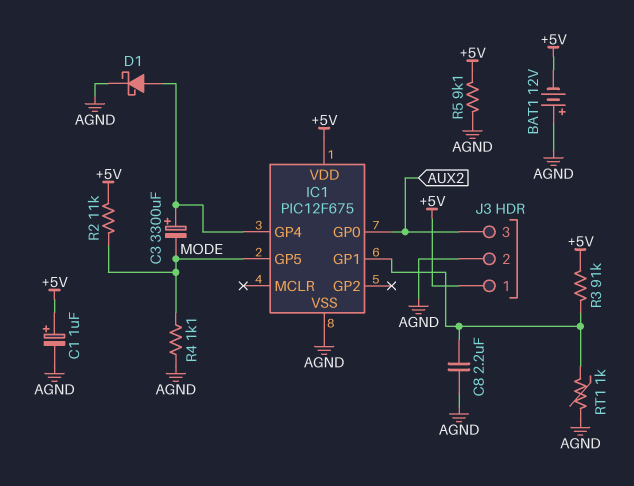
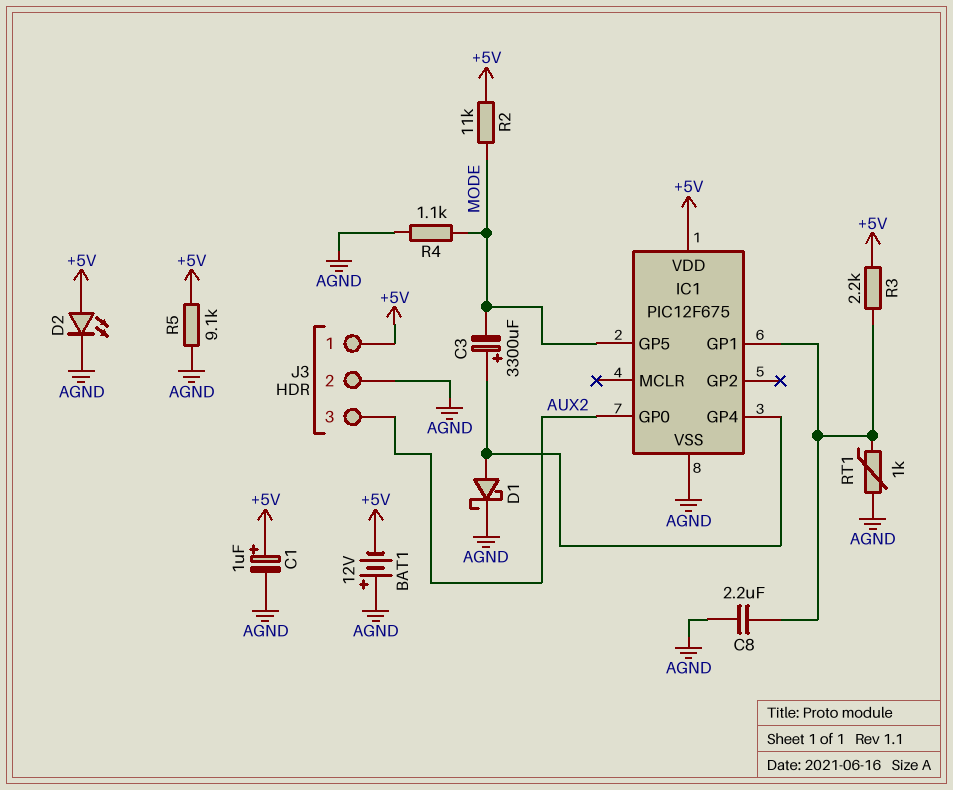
D2: none -> LED (A +5V, K AGND)
R3: 91k (+5V, IC1/GP1) -> 2.2k (+5V, IC1/GP1)

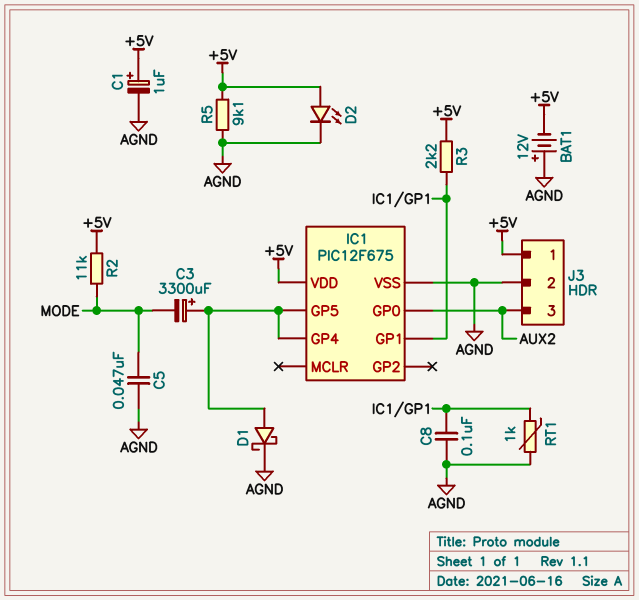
C5: none -> 47nF (AGND, MODE)
C8: 2.2uF (AGND, IC1/GP1) -> 100nF (AGND, IC1/GP1)
IC1 pin GP5: MODE -> IC1/GP4
R4: 1.1k (AGND, MODE) -> none

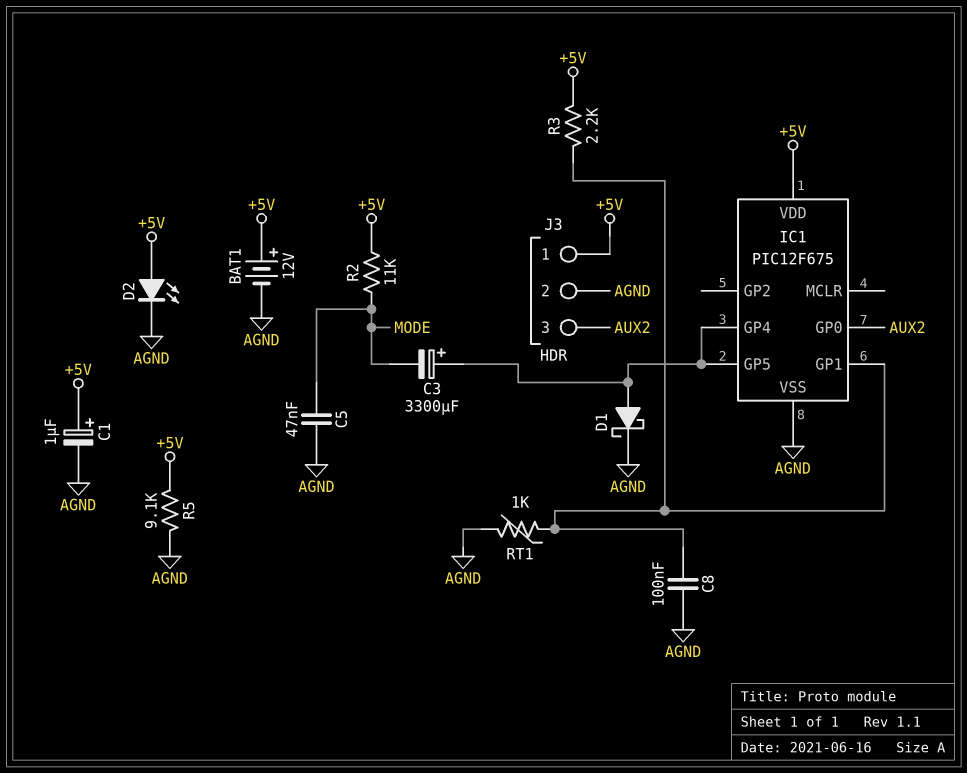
BAT1: 12V (plus AGND, minus +5V) -> 12V (plus +5V, minus AGND)

